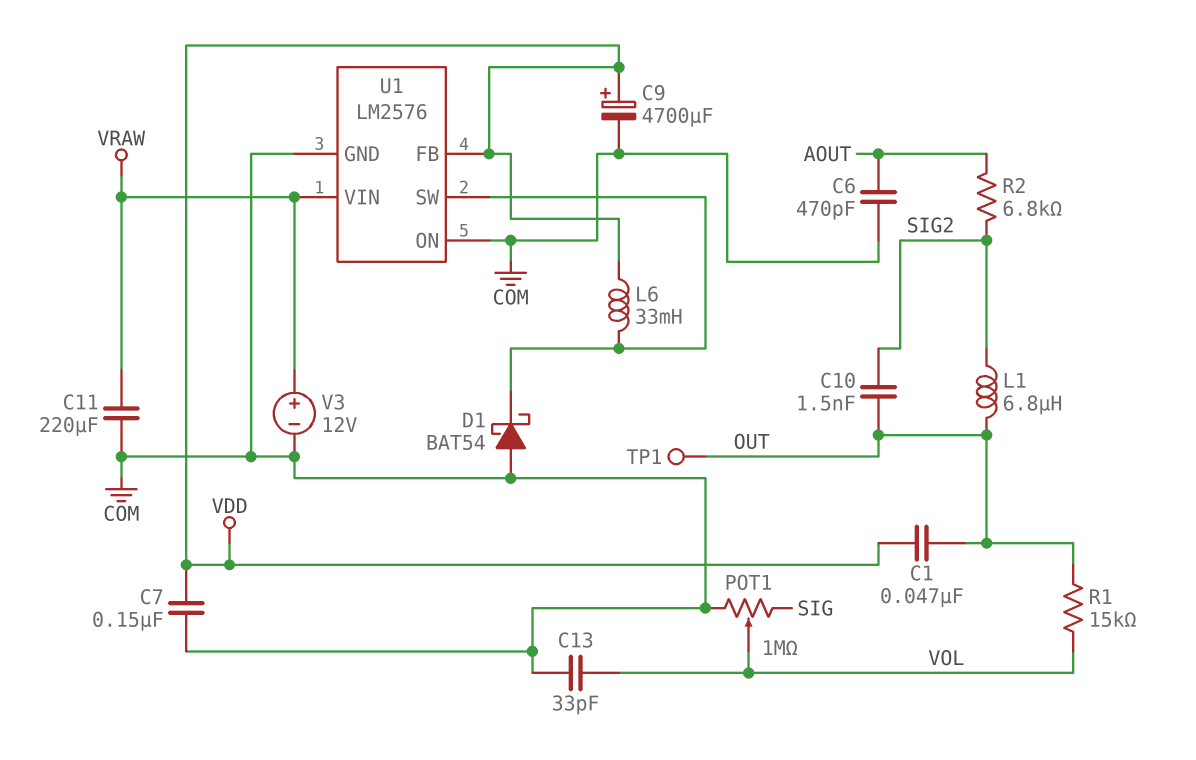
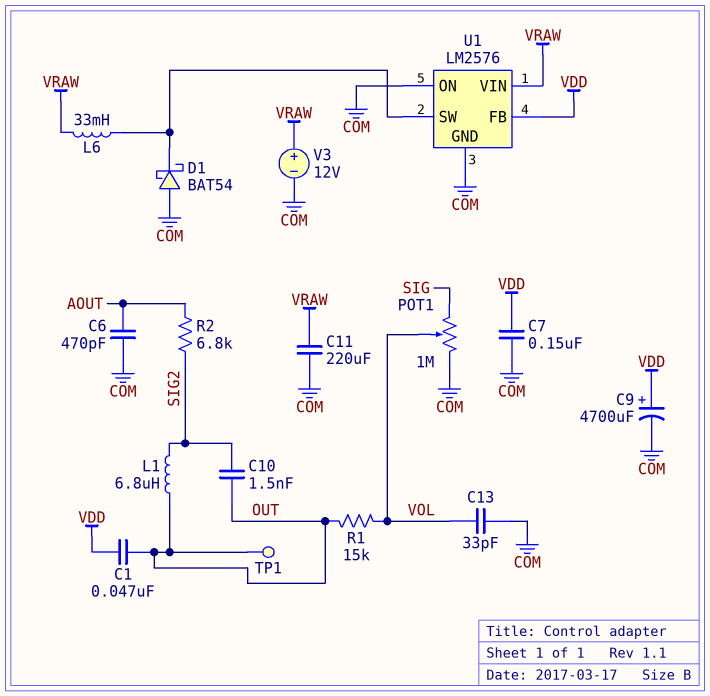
L6: 33mH (U1/SW, VDD) -> 33mH (U1/SW, VRAW)

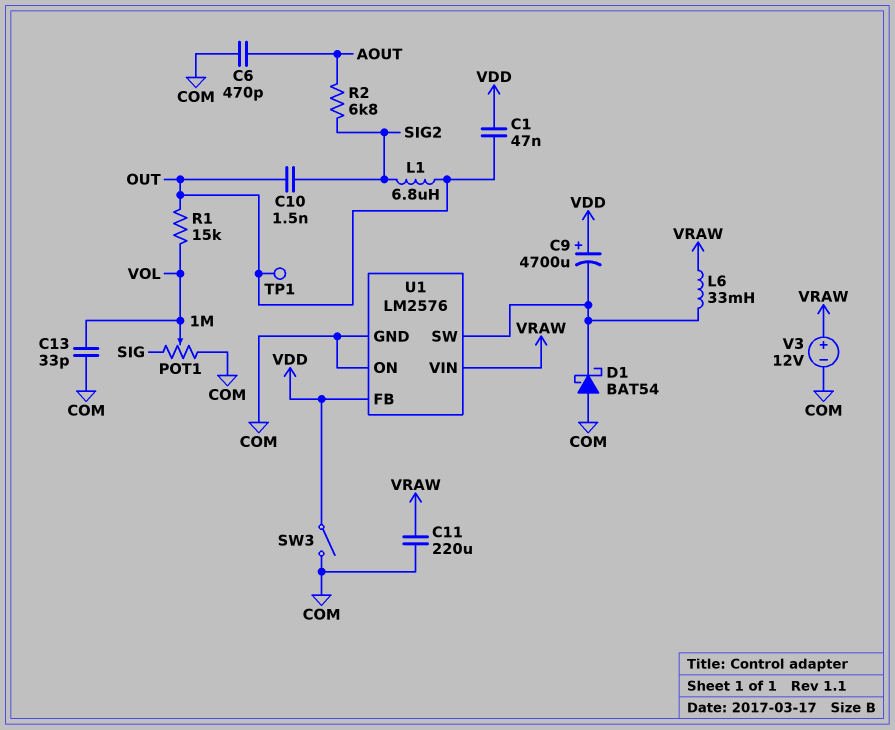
C7: 150nF (COM, VDD) -> none
C9: 4700uF (plus VDD, minus COM) -> 4700uF (plus VDD, minus U1/SW)
SW3: none -> switch (COM, VDD)

